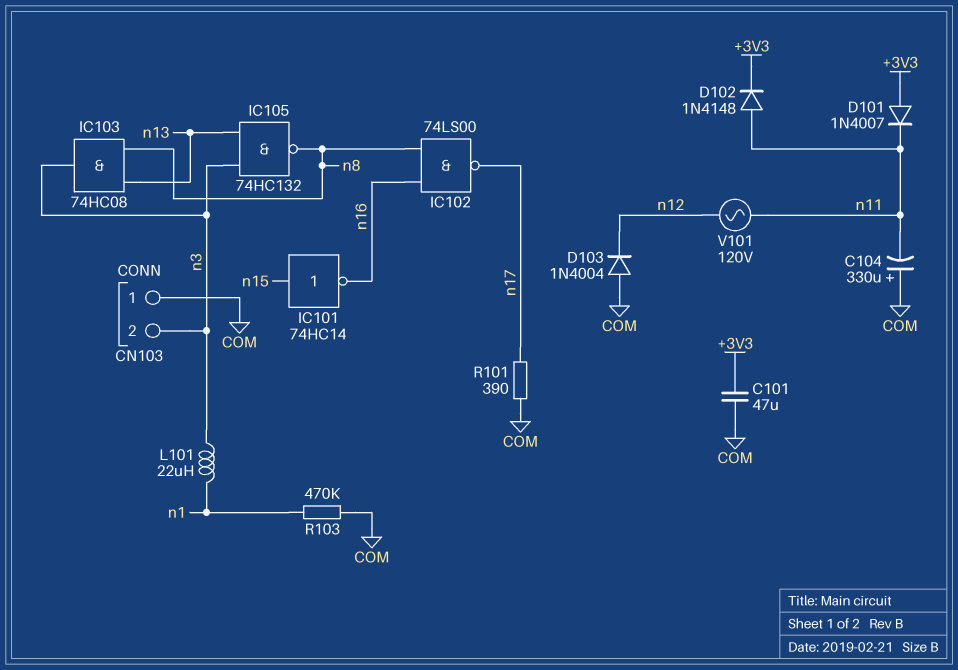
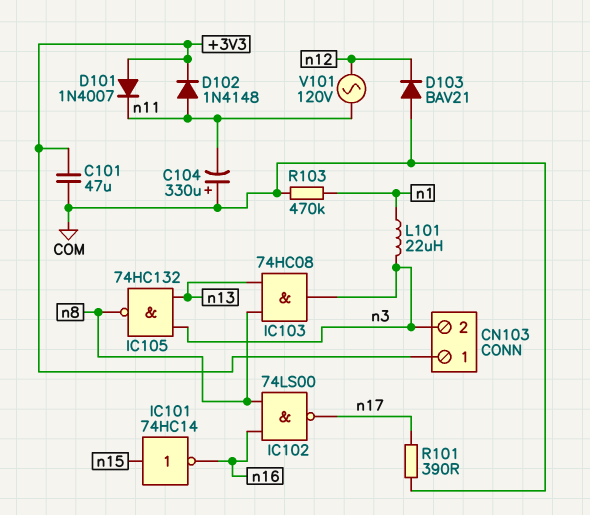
CN103 pin 1: COM -> +3V3
D103: diode 1N4004 (A COM, K n12) -> diode BAV21 (A COM, K n12)

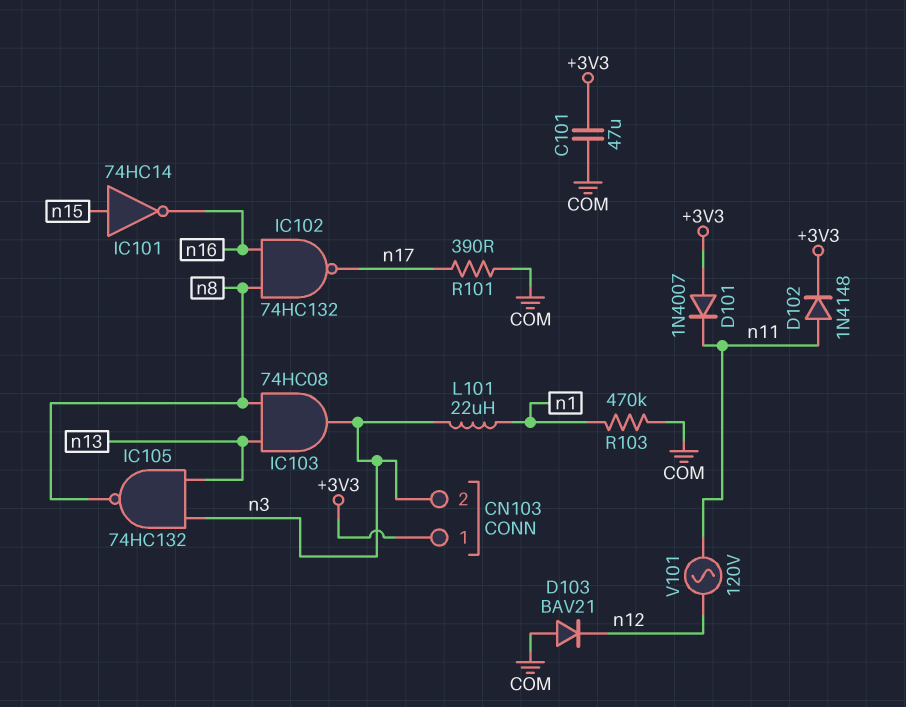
C104: 330uF (plus COM, minus n11) -> none
IC102: NAND 74LS00 (in n8, in n16, out n17) -> NAND 74HC132 (in n8, in n16, out n17)

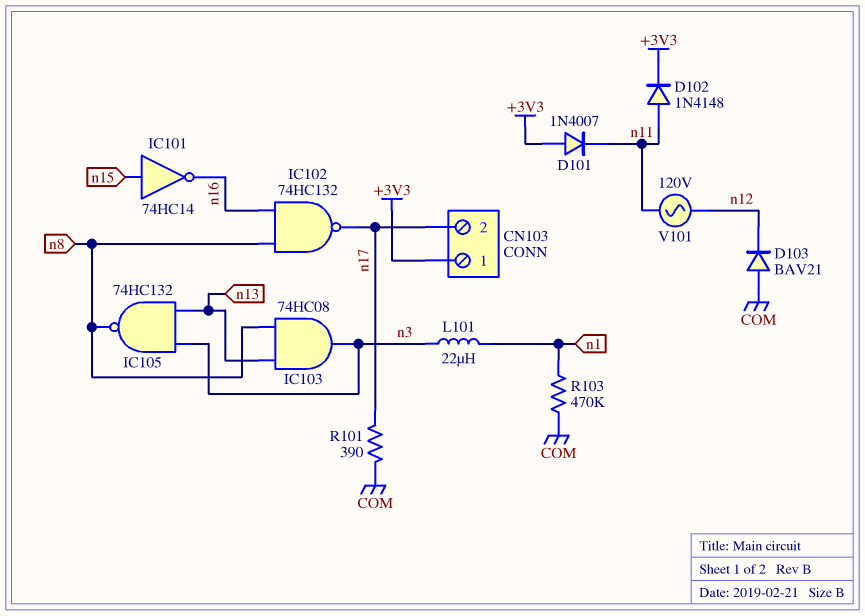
C101: 47uF (+3V3, COM) -> none
CN103 pin 2: n3 -> n17

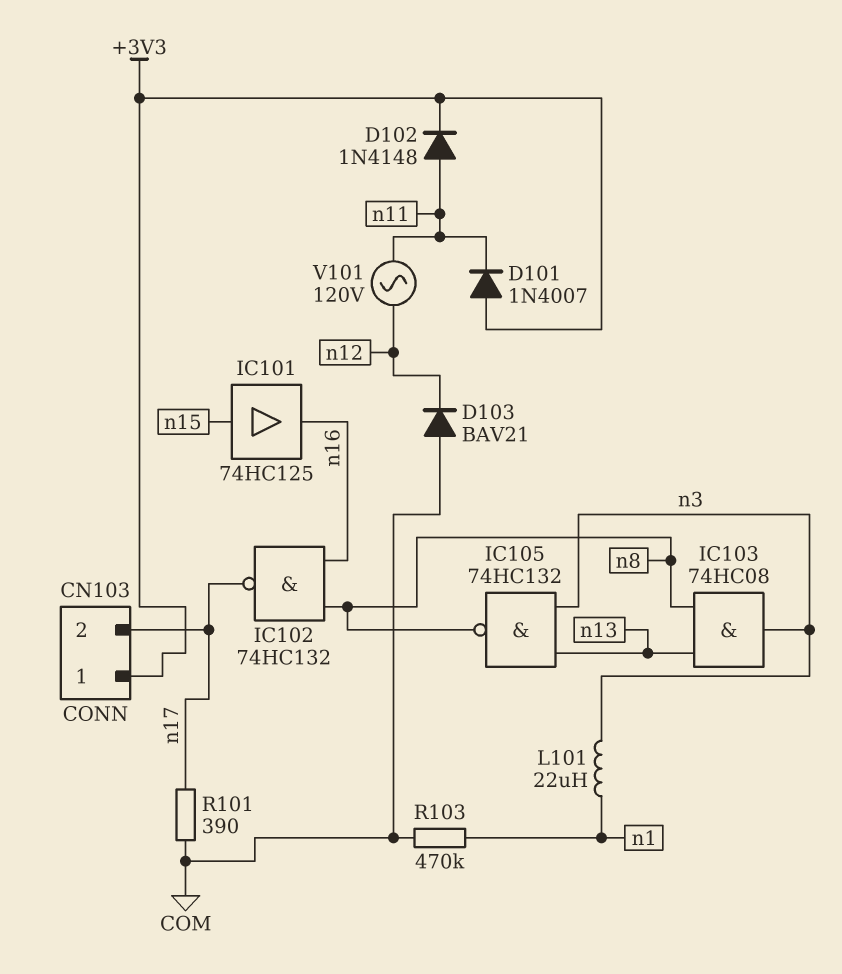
IC101: NOT 74HC14 (in n15, out n16) -> buffer 74HC125 (in n15, out n16)

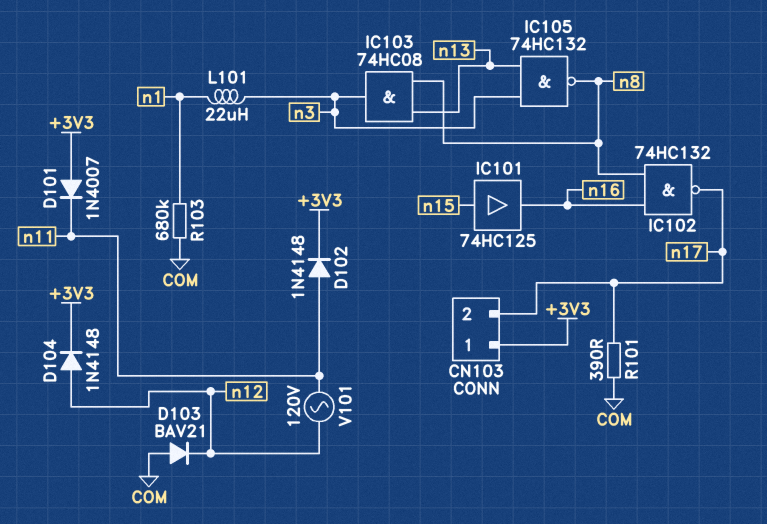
D104: none -> diode 1N4148 (A n12, K +3V3)
R103: 470k (COM, n1) -> 680k (COM, n1)

